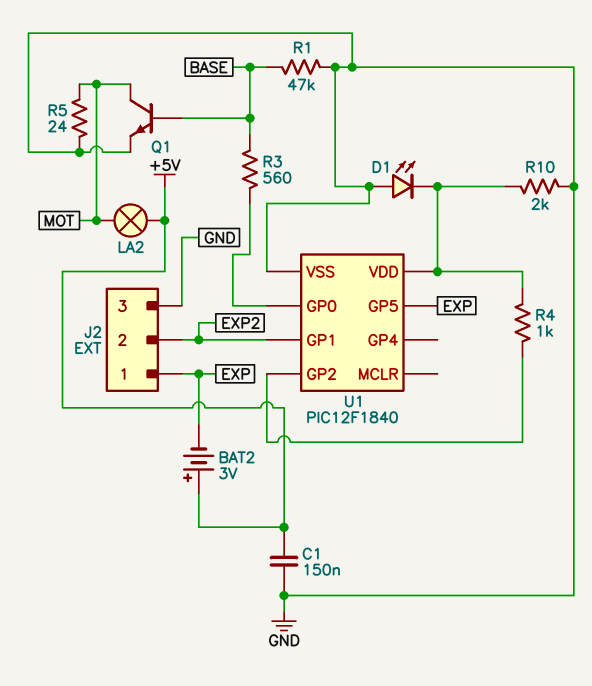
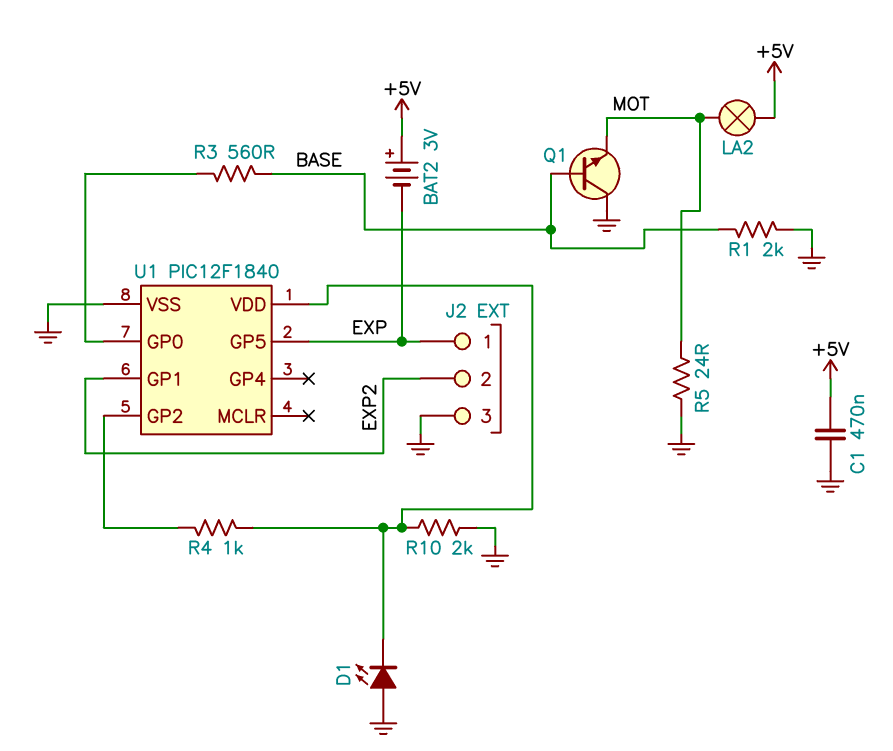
C1: 150nF (+5V, GND) -> 470nF (+5V, GND)
Q1: NPN (B BASE, C MOT, E GND) -> NPN (B BASE, C GND, E MOT)
R1: 47k (BASE, GND) -> 2k (BASE, GND)

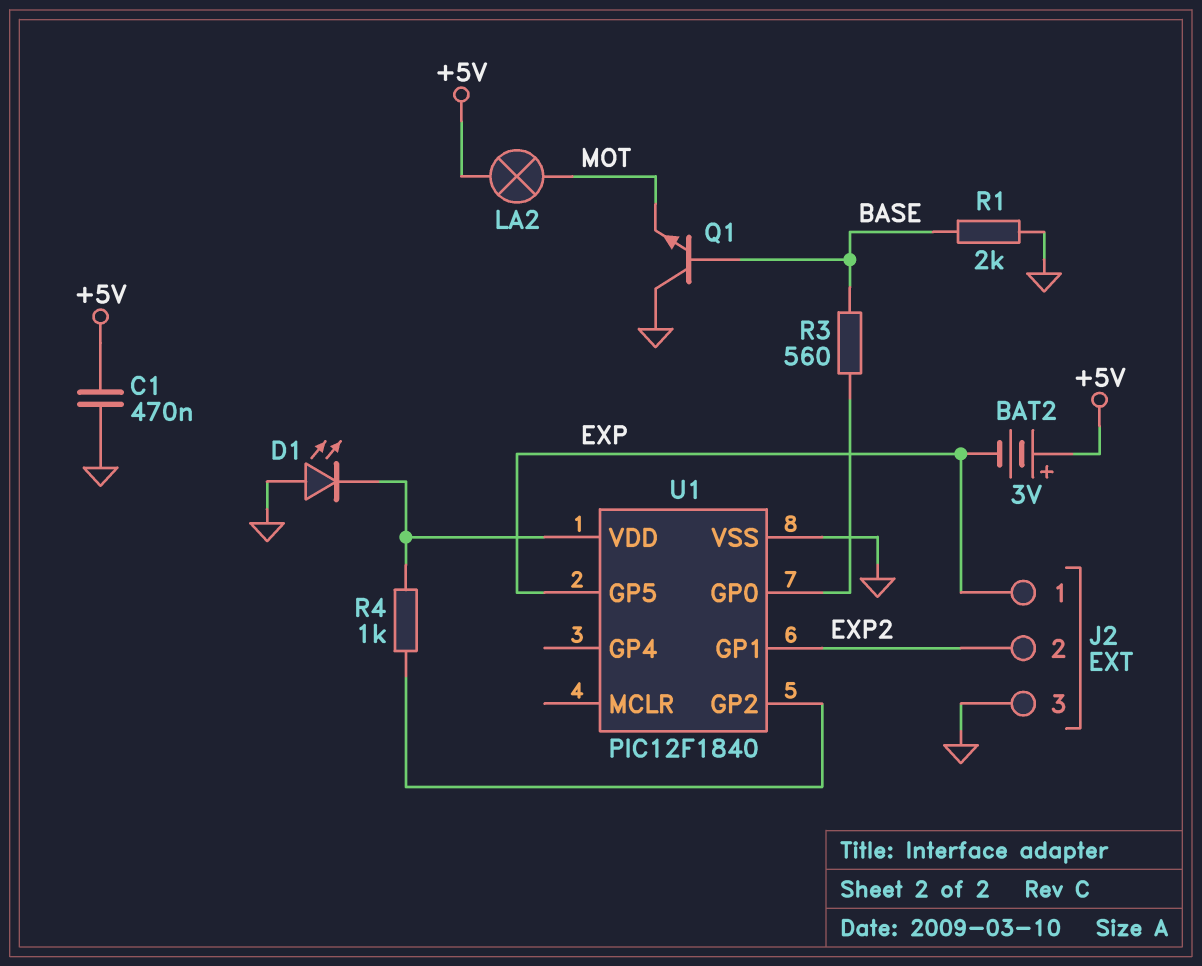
R5: 24 (GND, MOT) -> none
R10: 2k (GND, U1/VDD) -> none

